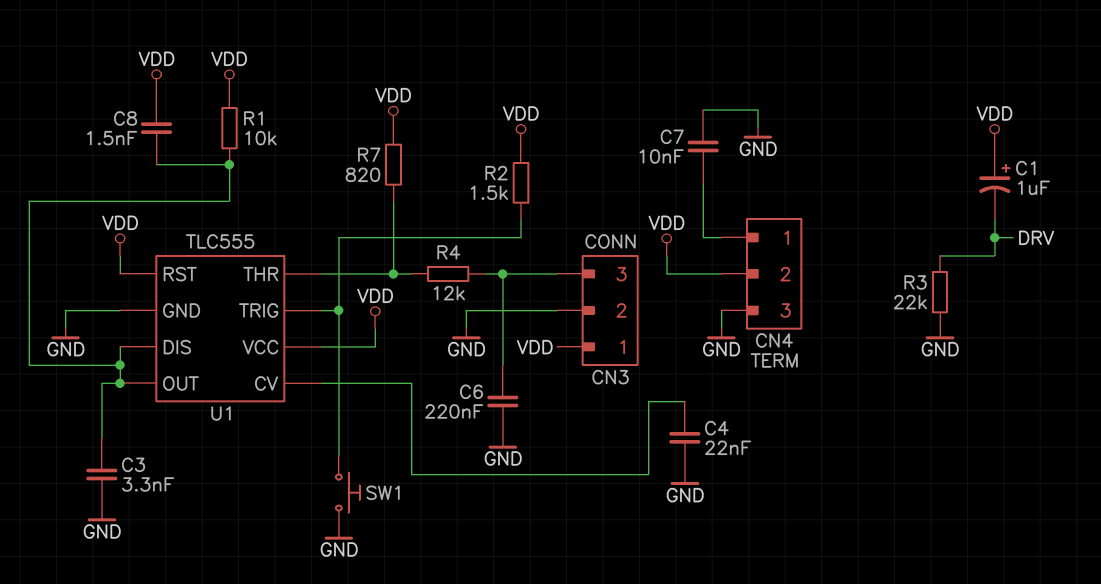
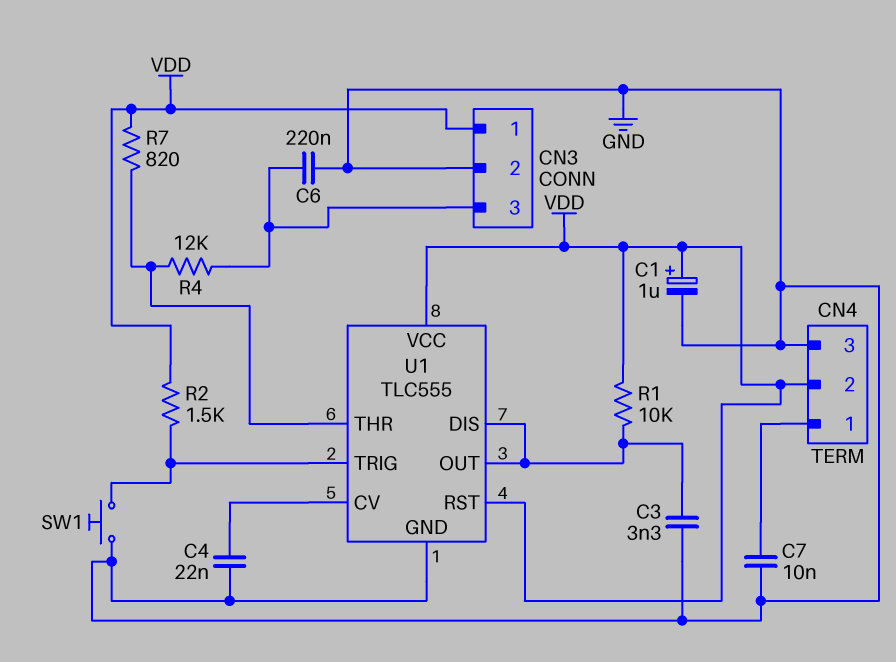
C1: 1uF (plus VDD, minus DRV) -> 1uF (plus VDD, minus GND)
C8: 1.5nF (U1/DIS, VDD) -> none
R3: 22k (DRV, GND) -> none

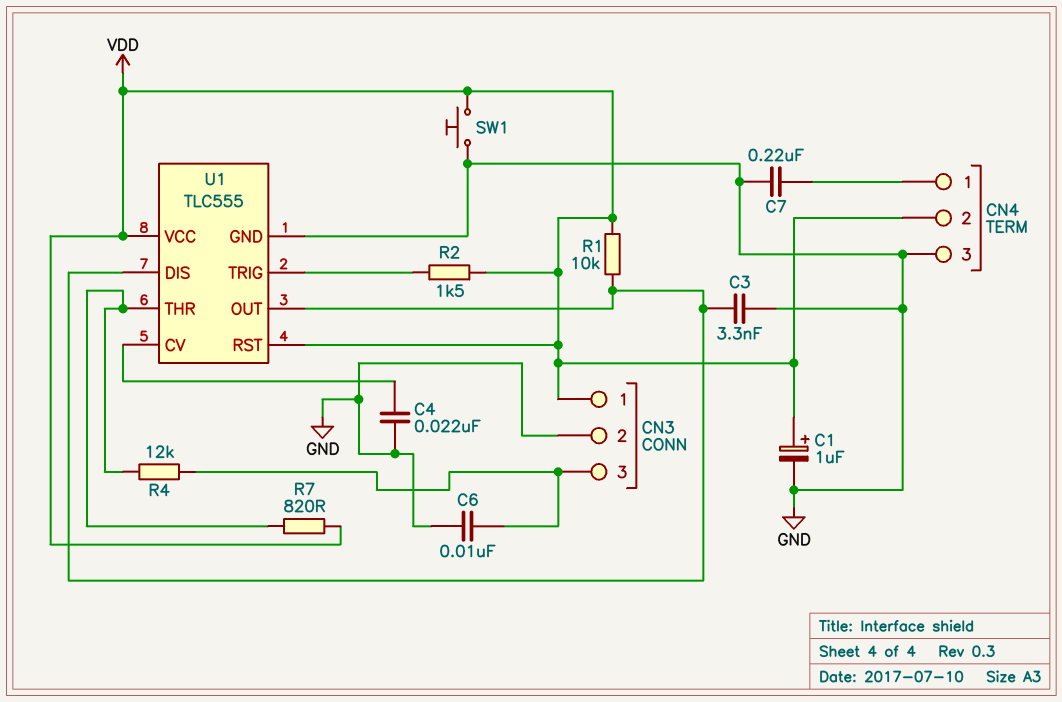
C6: 220nF (CN3/3, GND) -> 10nF (CN3/3, GND)
C7: 10nF (CN4/1, GND) -> 220nF (CN4/1, GND)
SW1: button (GND, U1/TRIG) -> button (GND, VDD)

